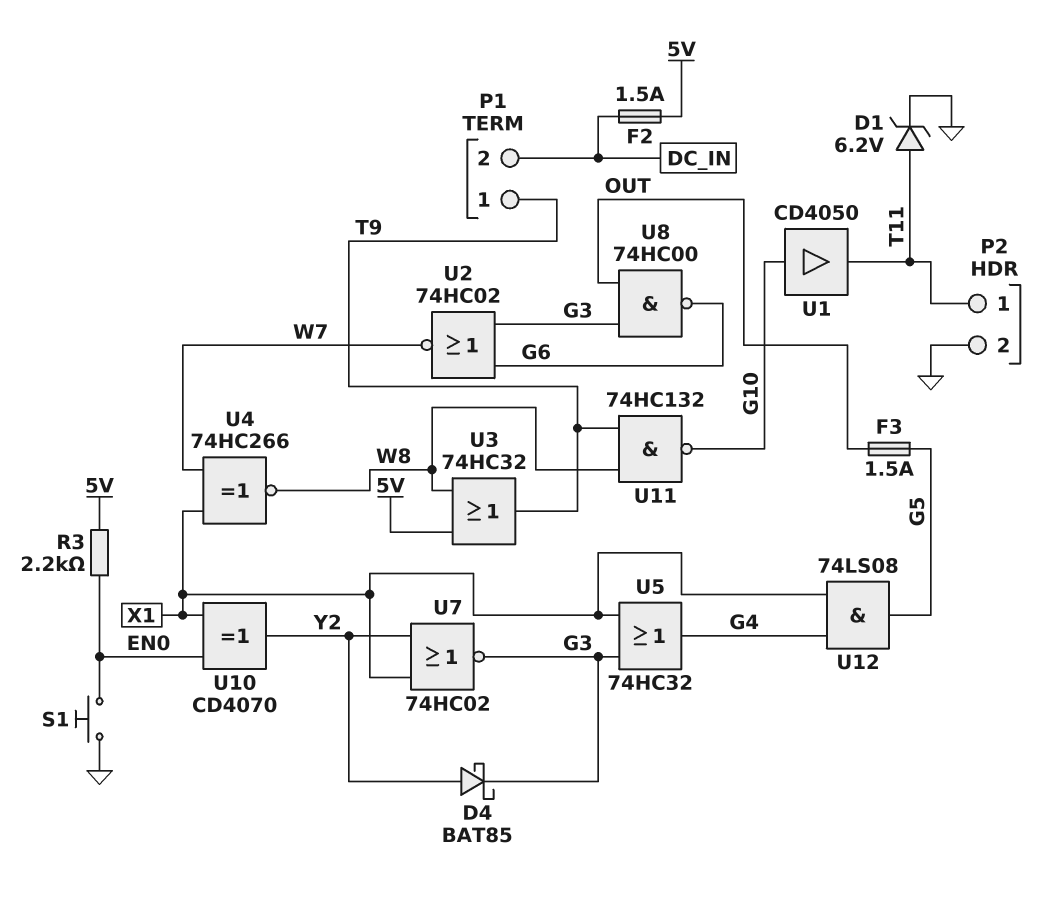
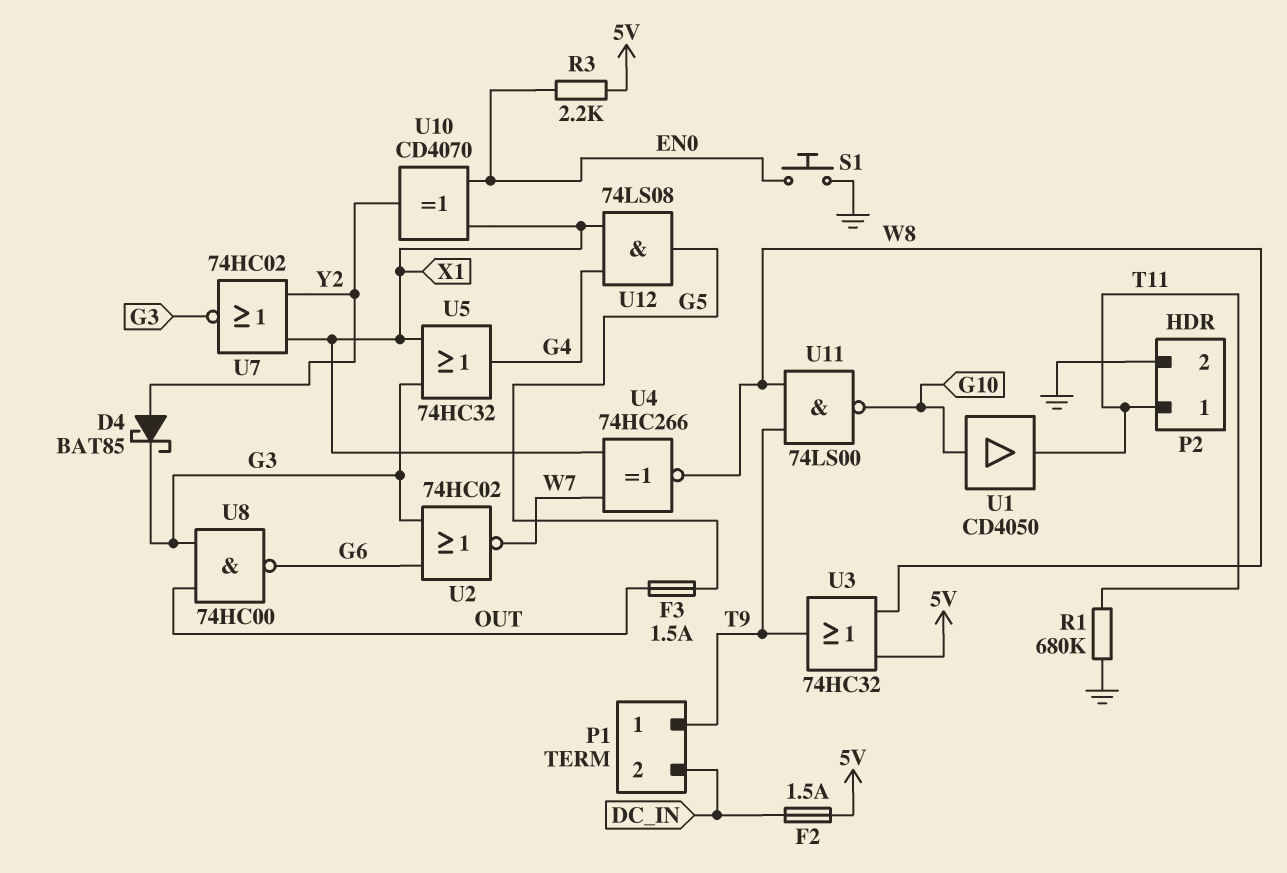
D1: zener 6.2V (A T11, K GND) -> none
R1: none -> 680k (GND, T11)
U11: NAND 74HC132 (in T9, in W8, out G10) -> NAND 74LS00 (in T9, in W8, out G10)

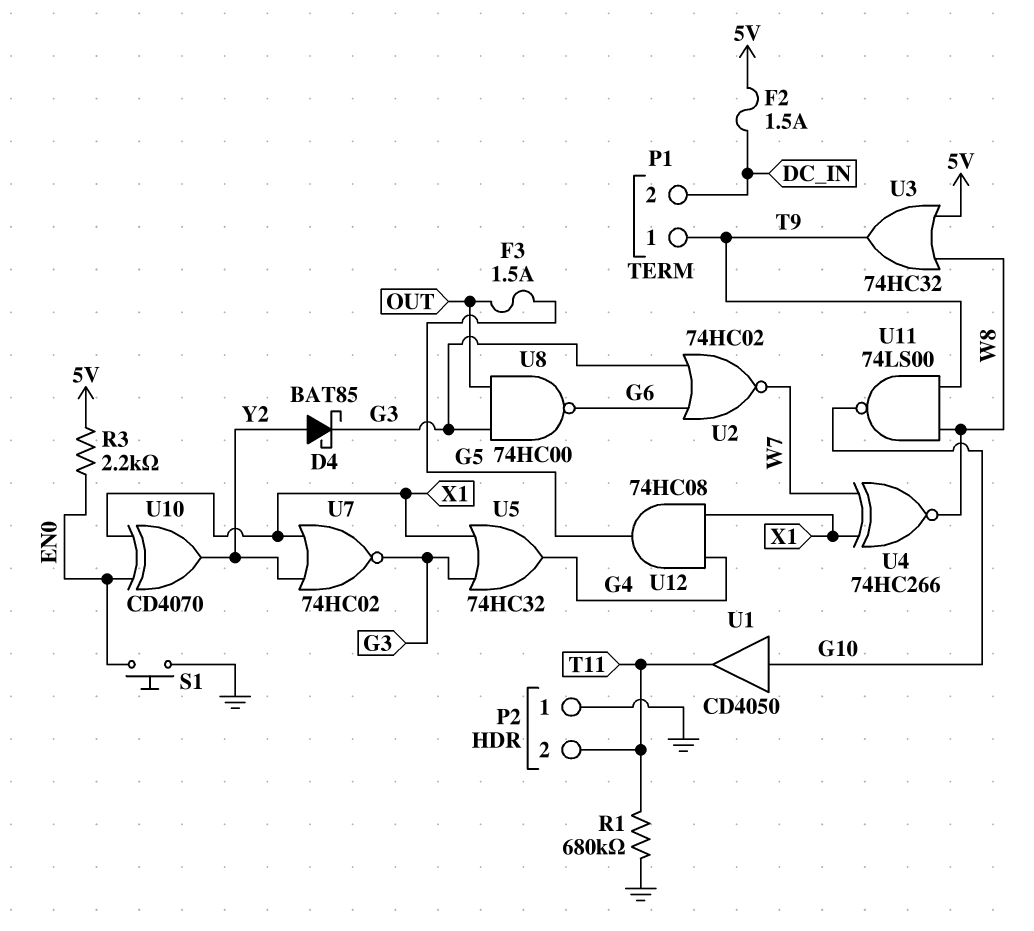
P2 pin 1: T11 -> GND
P2 pin 2: GND -> T11
U12: AND 74LS08 (in G4, in X1, out G5) -> AND 74HC08 (in G4, in X1, out G5)

